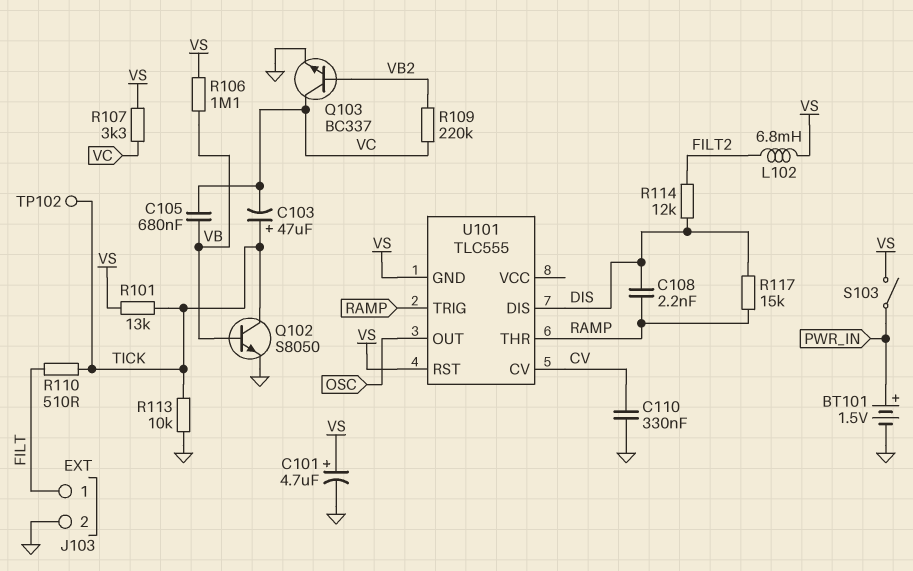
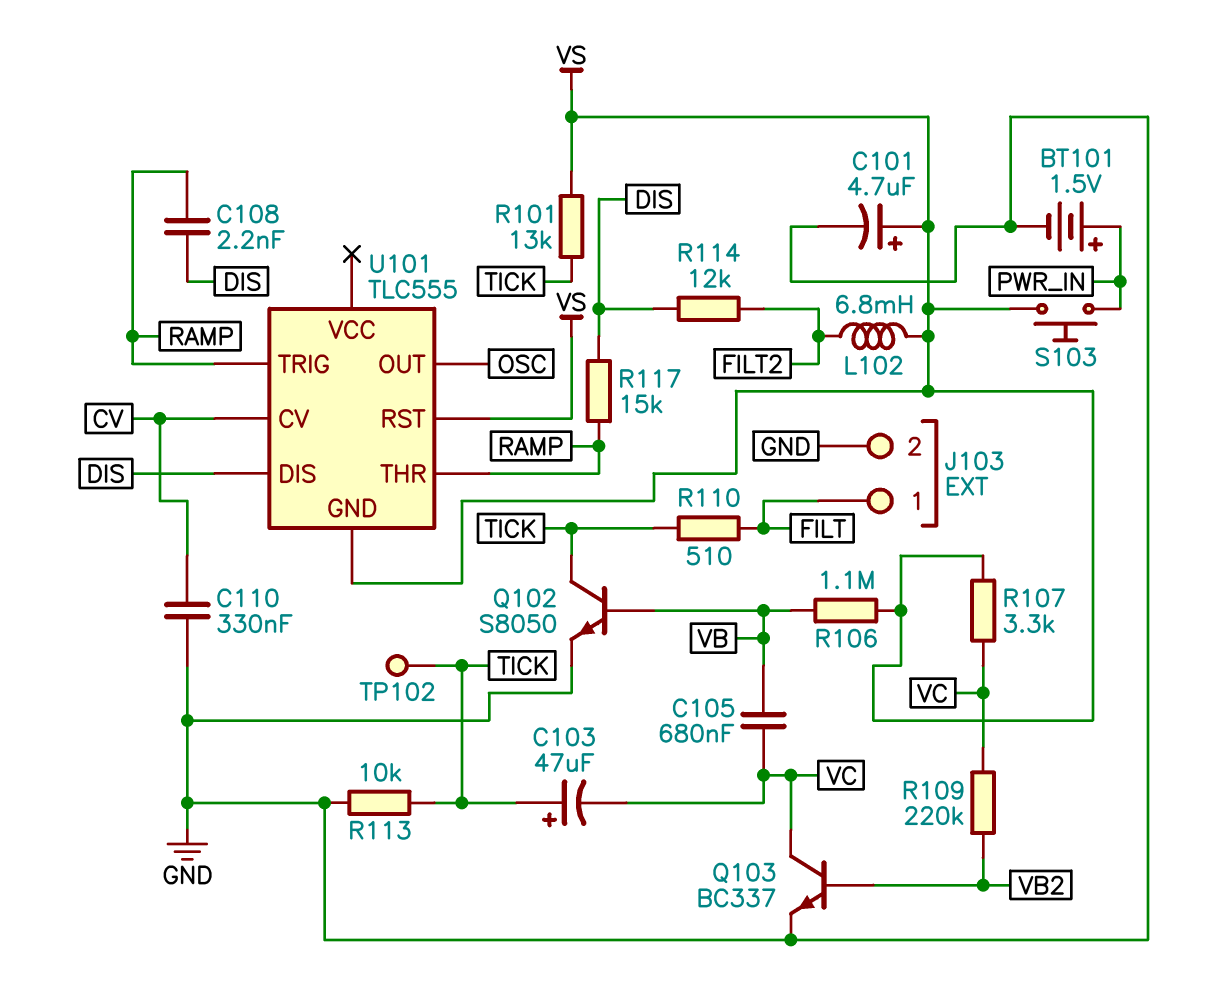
S103: switch (PWR_IN, VS) -> button (PWR_IN, VS)

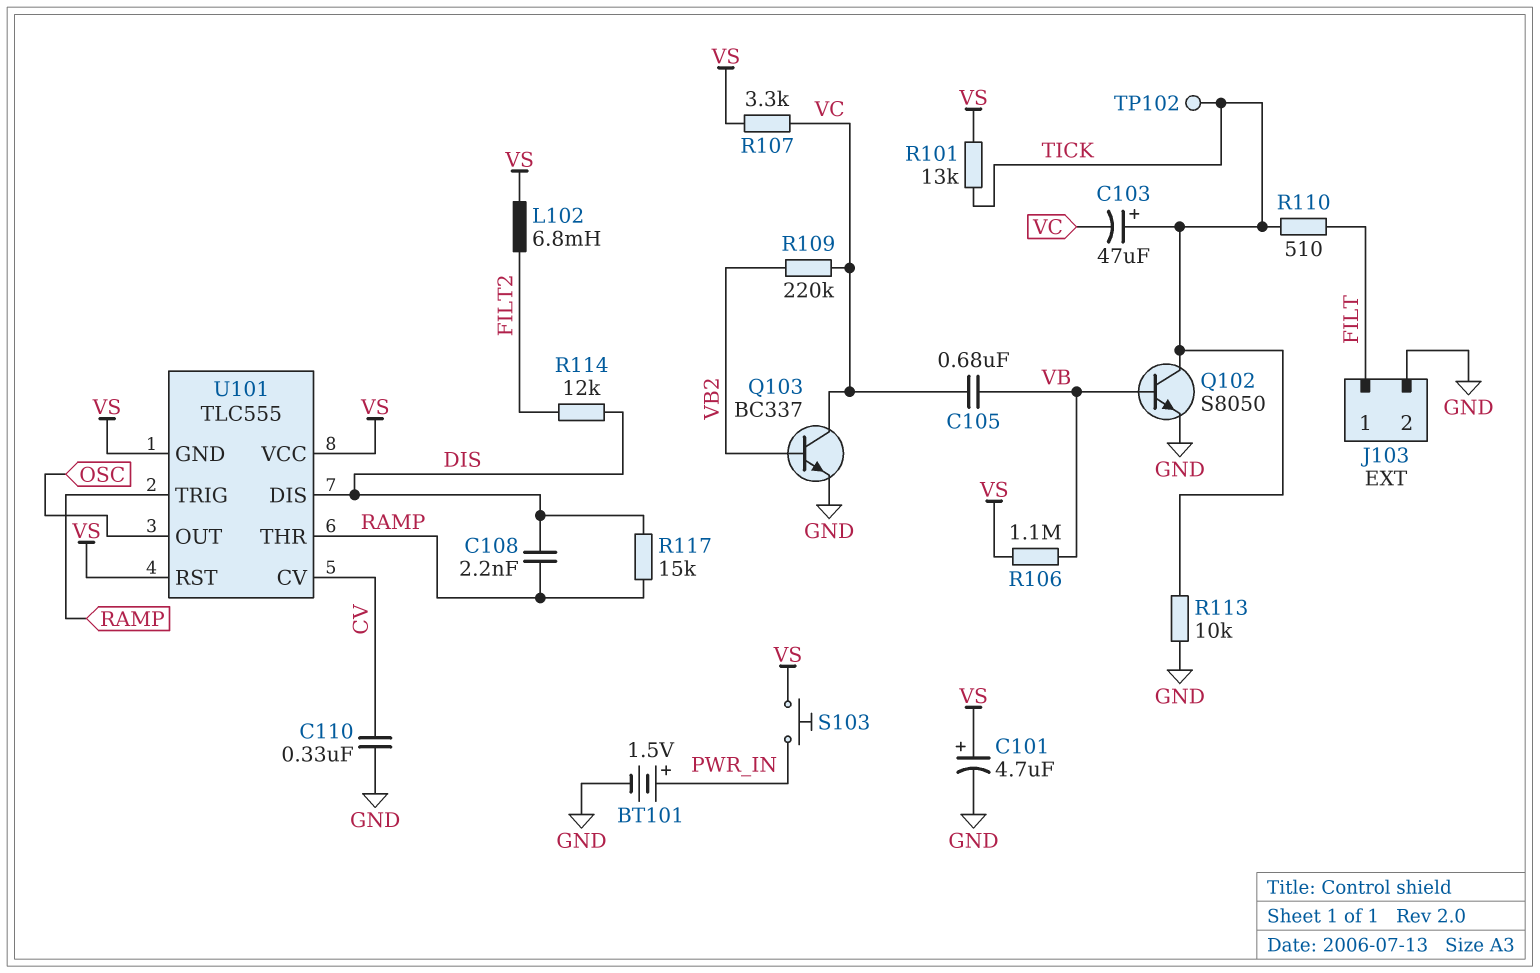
U101 pin VCC: none -> VS

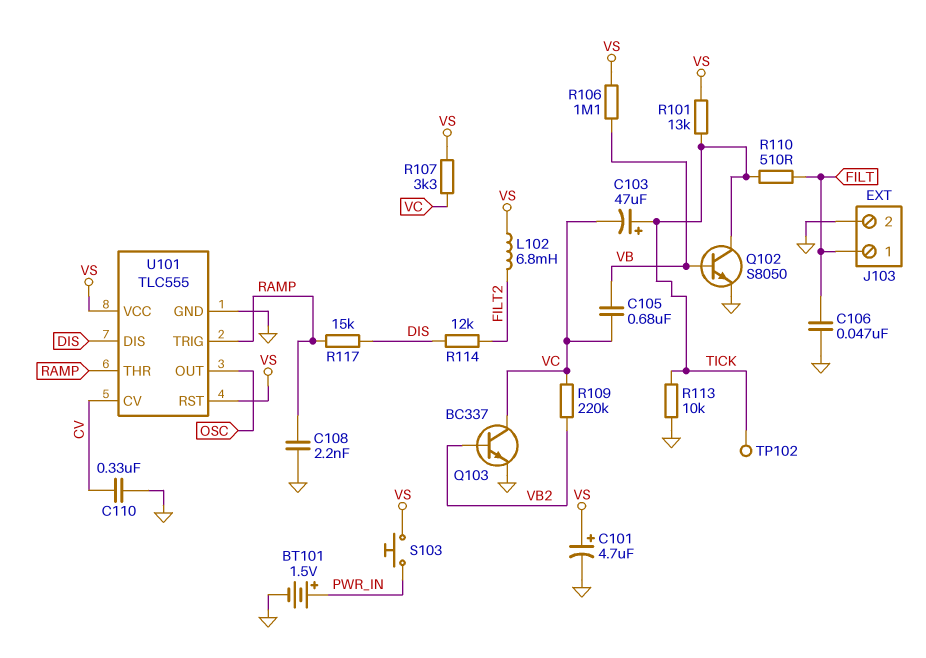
C106: none -> 47nF (FILT, GND)
C108: 2.2nF (DIS, RAMP) -> 2.2nF (GND, RAMP)
U101 pin GND: VS -> GND

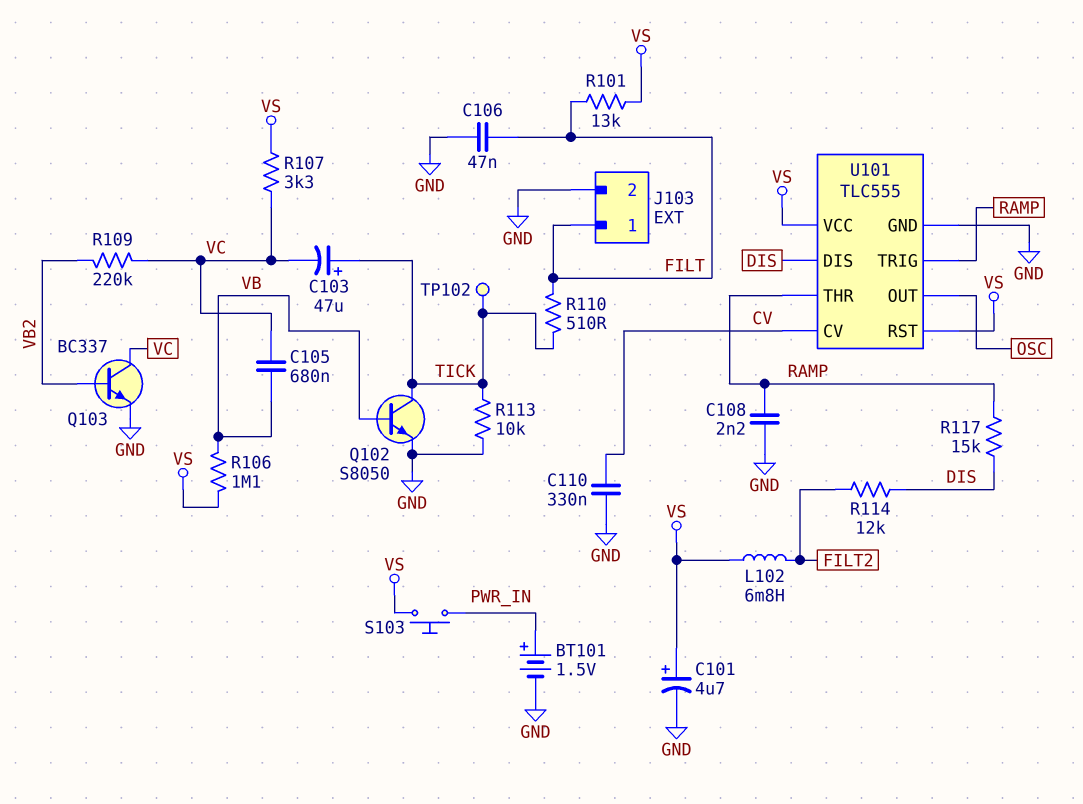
R101: 13k (TICK, VS) -> 13k (FILT, VS)

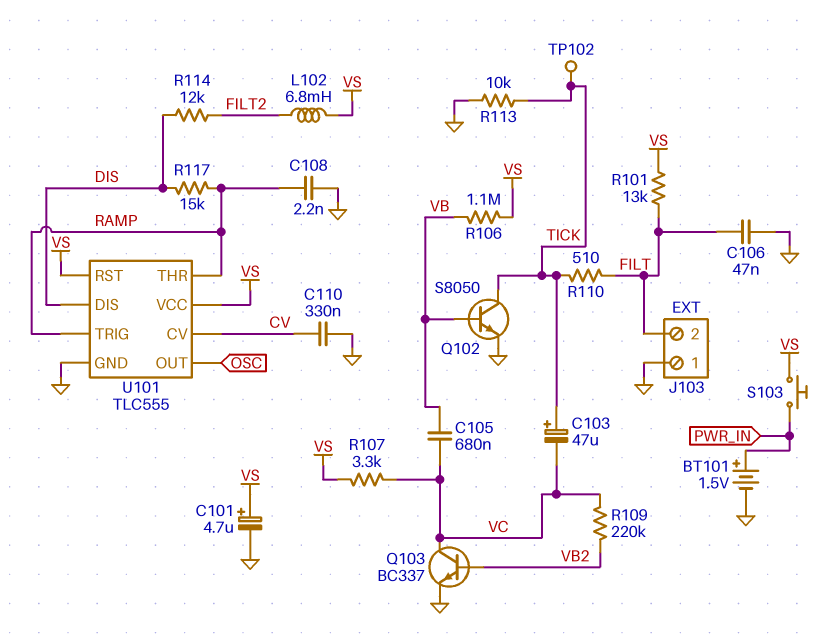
J103 pin 1: FILT -> GND
J103 pin 2: GND -> FILT

